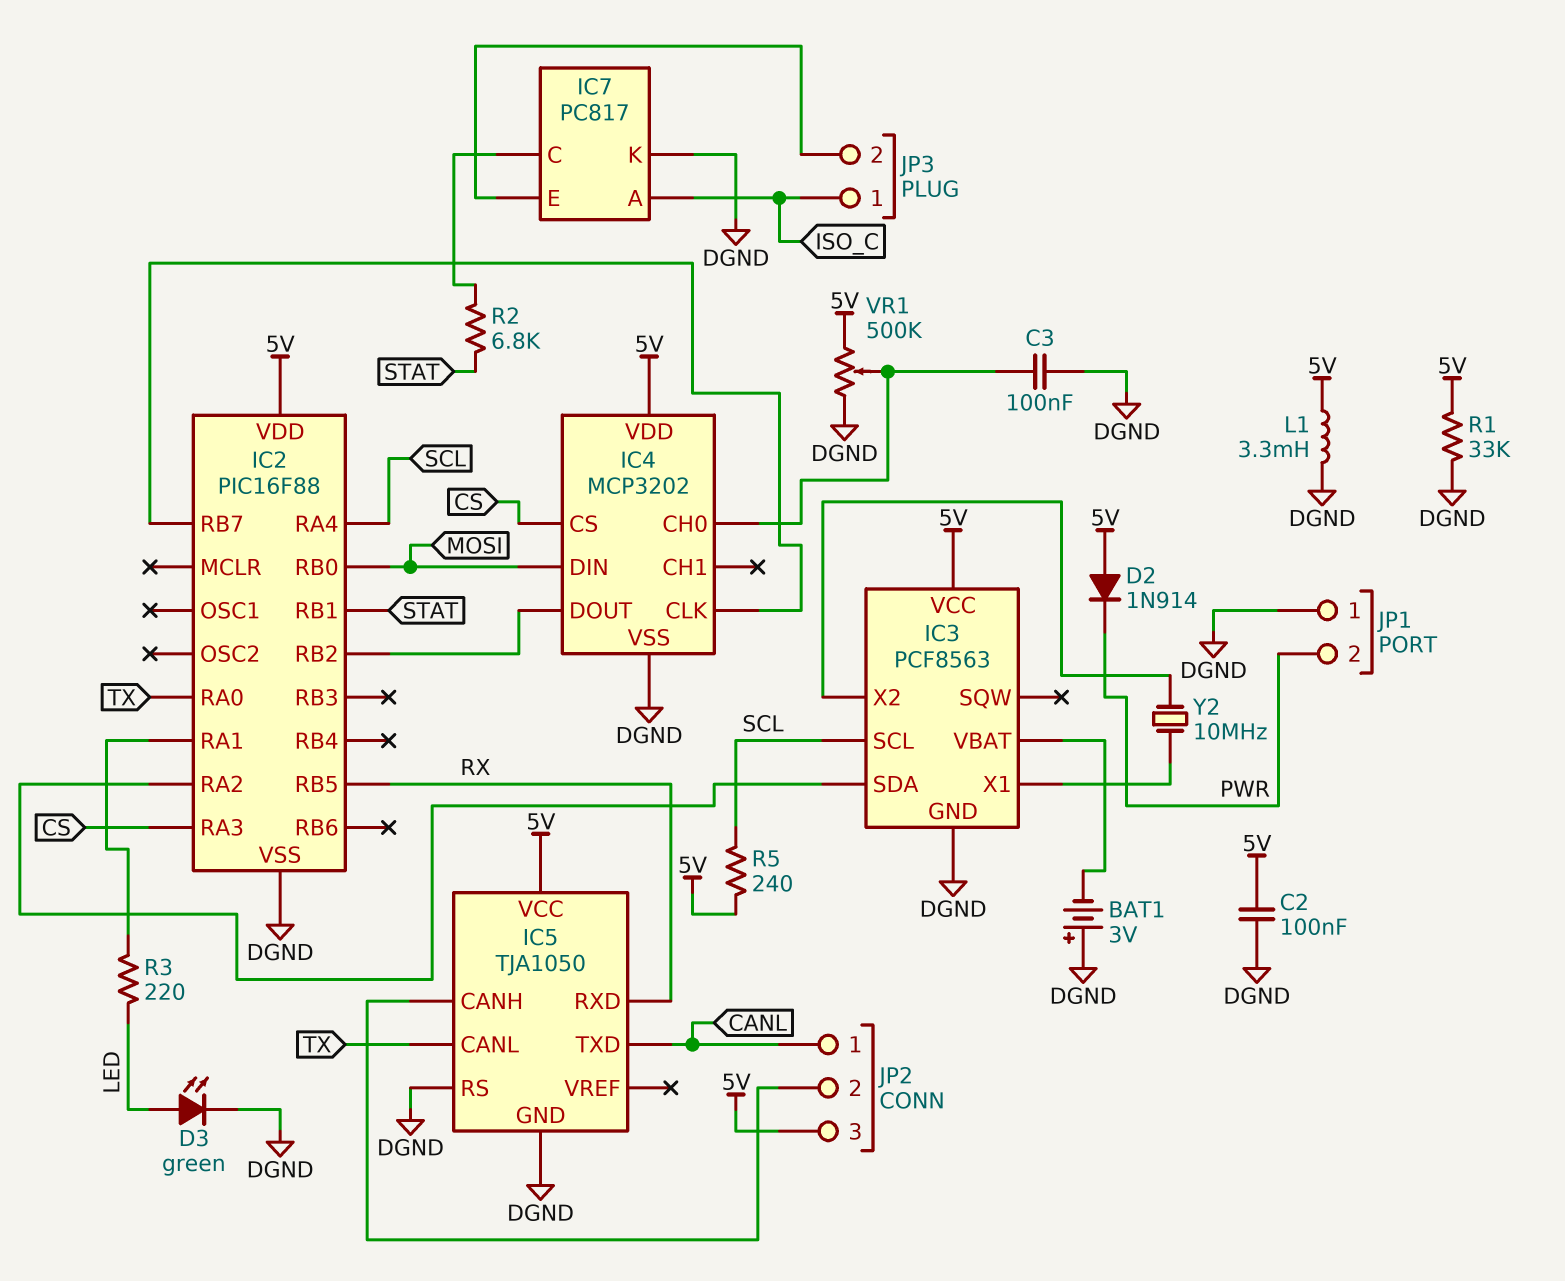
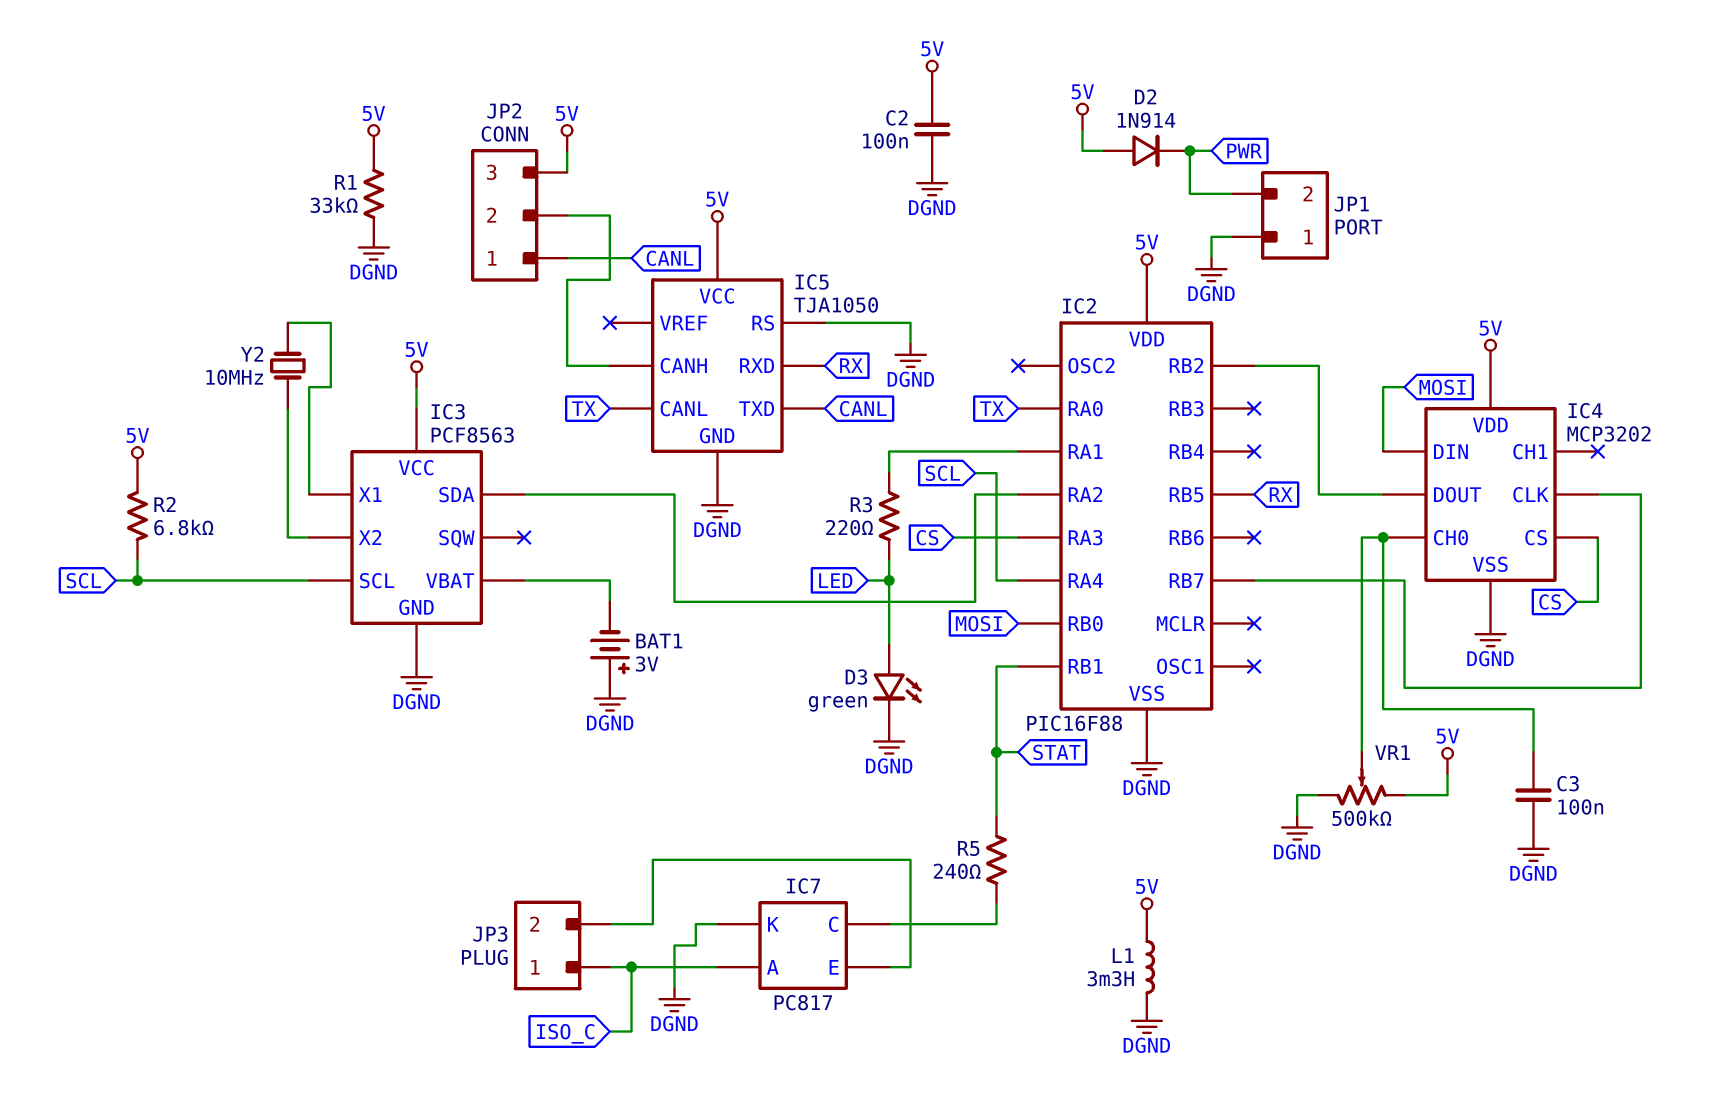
R2: 6.8k (IC7/C, STAT) -> 6.8k (5V, SCL)
R5: 240 (5V, SCL) -> 240 (IC7/C, STAT)

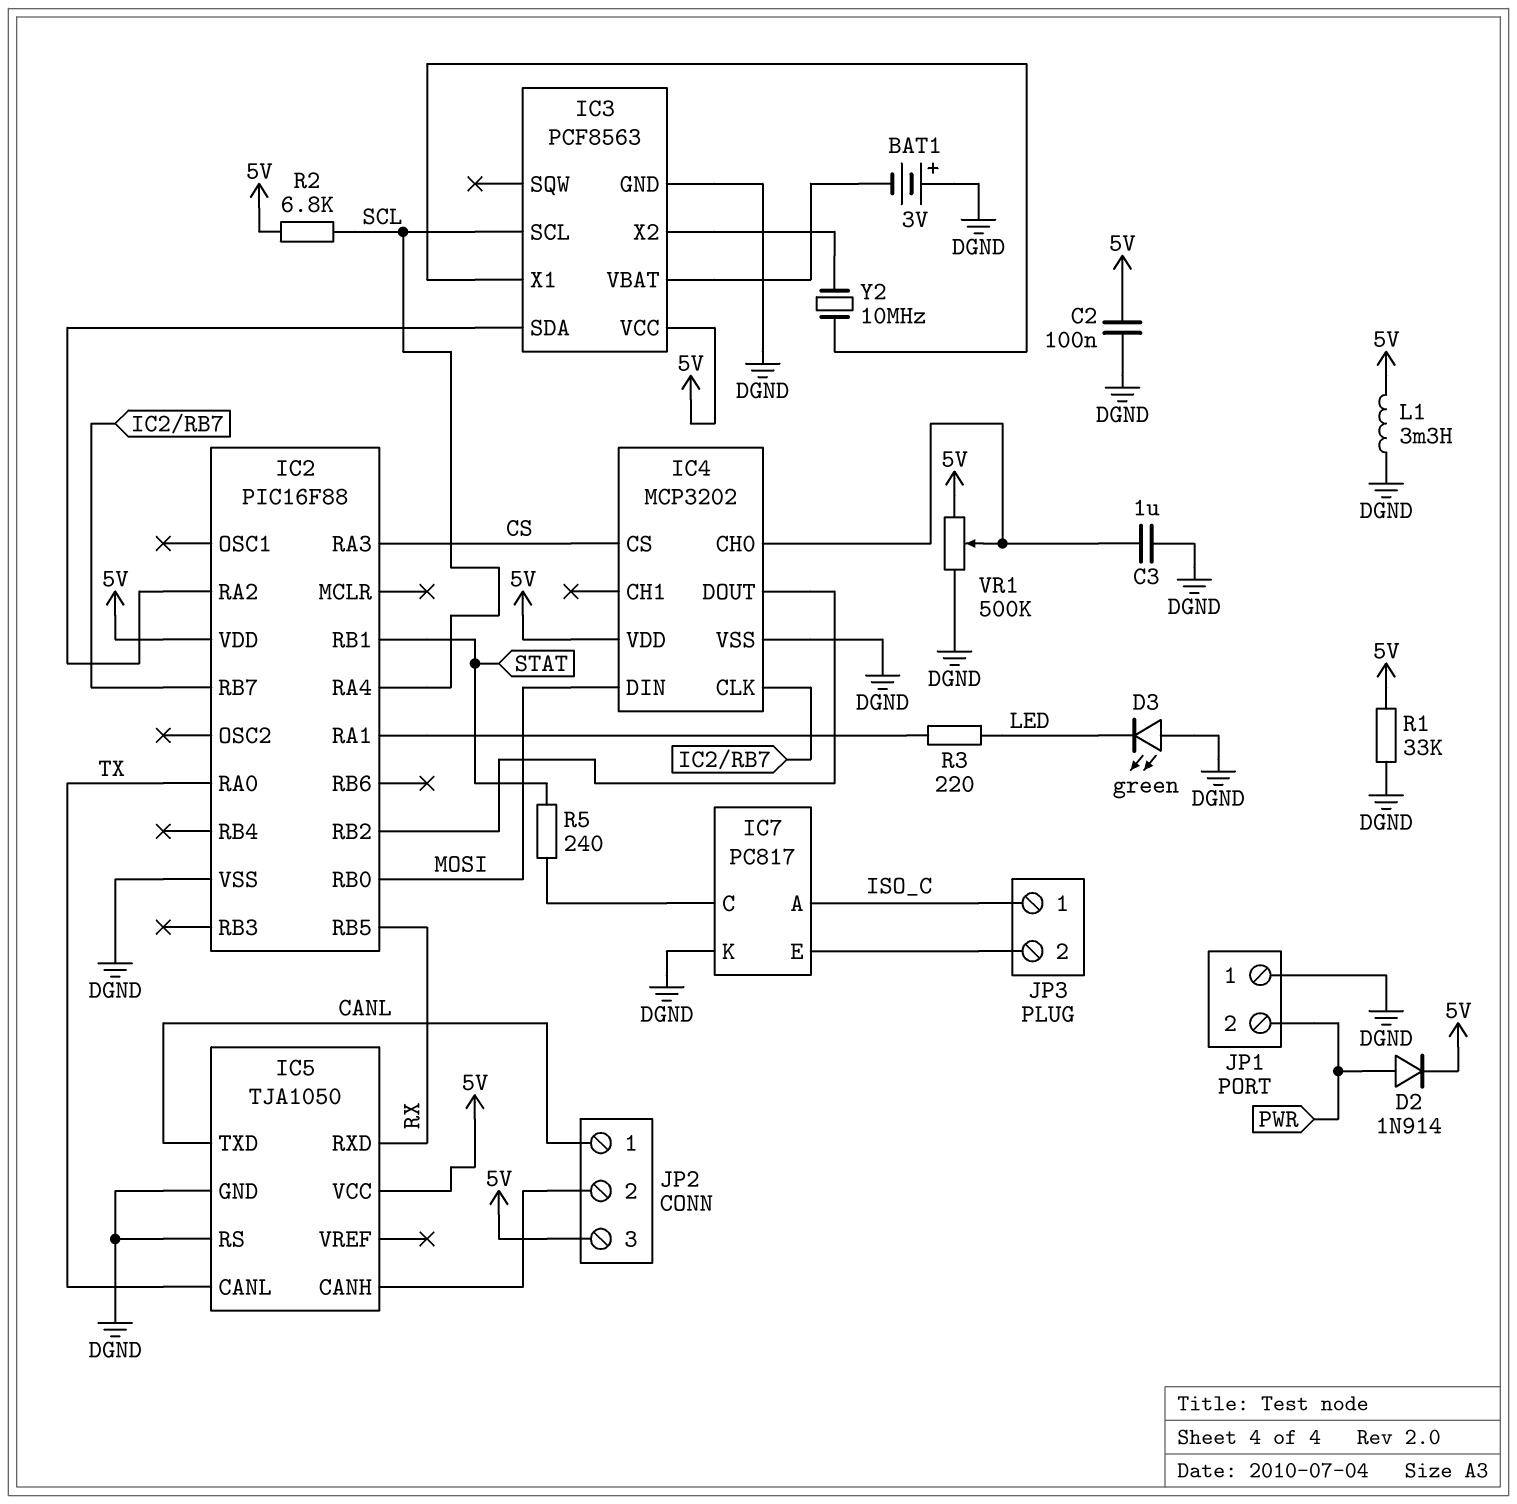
C3: 100nF (DGND, IC4/CH0) -> 1uF (DGND, IC4/CH0)
D2: diode 1N914 (A 5V, K PWR) -> diode 1N914 (A PWR, K 5V)
D3: LED green (A LED, K DGND) -> LED green (A DGND, K LED)

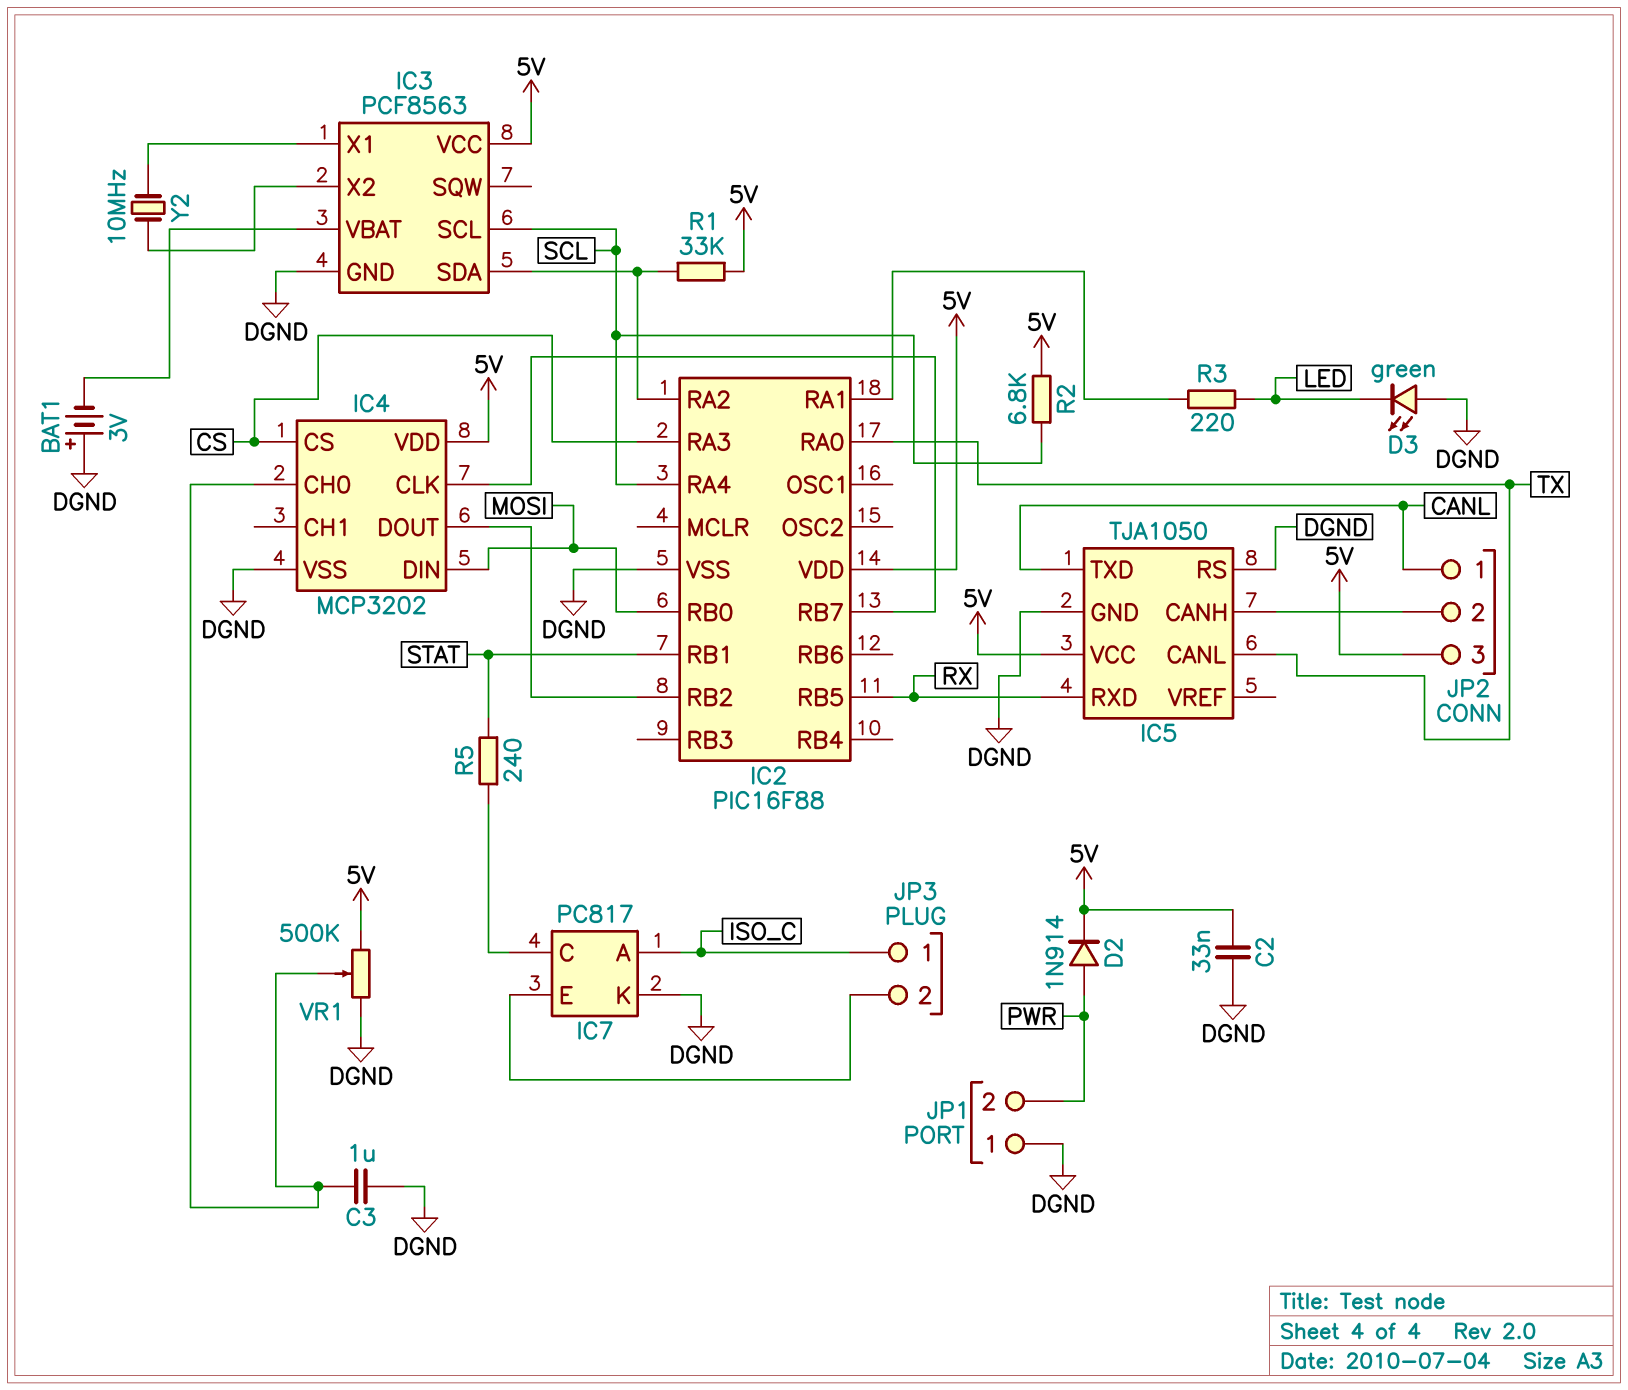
C2: 100nF (5V, DGND) -> 33nF (5V, DGND)
L1: 3.3mH (5V, DGND) -> none
R1: 33k (5V, DGND) -> 33k (5V, IC2/RA2)

